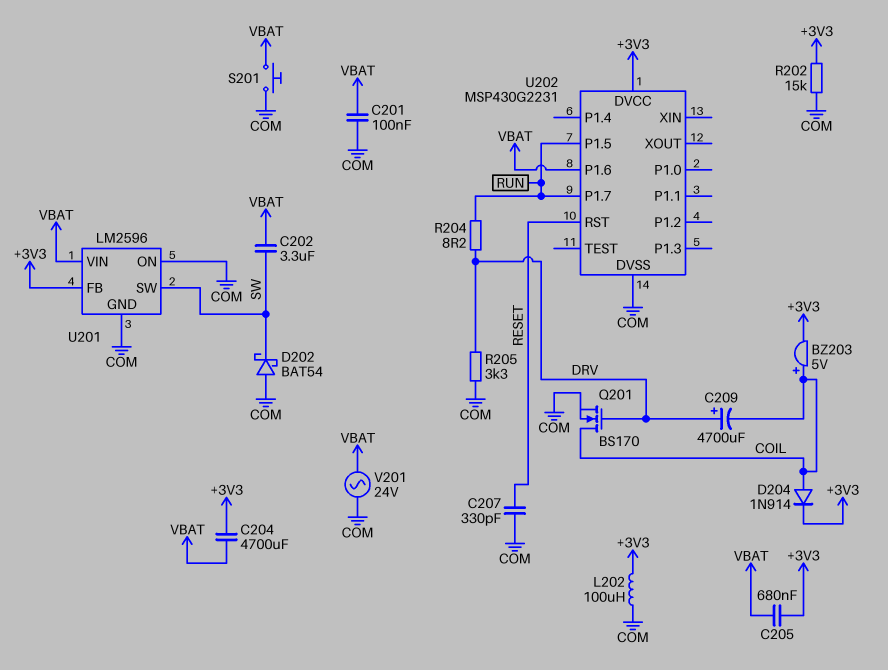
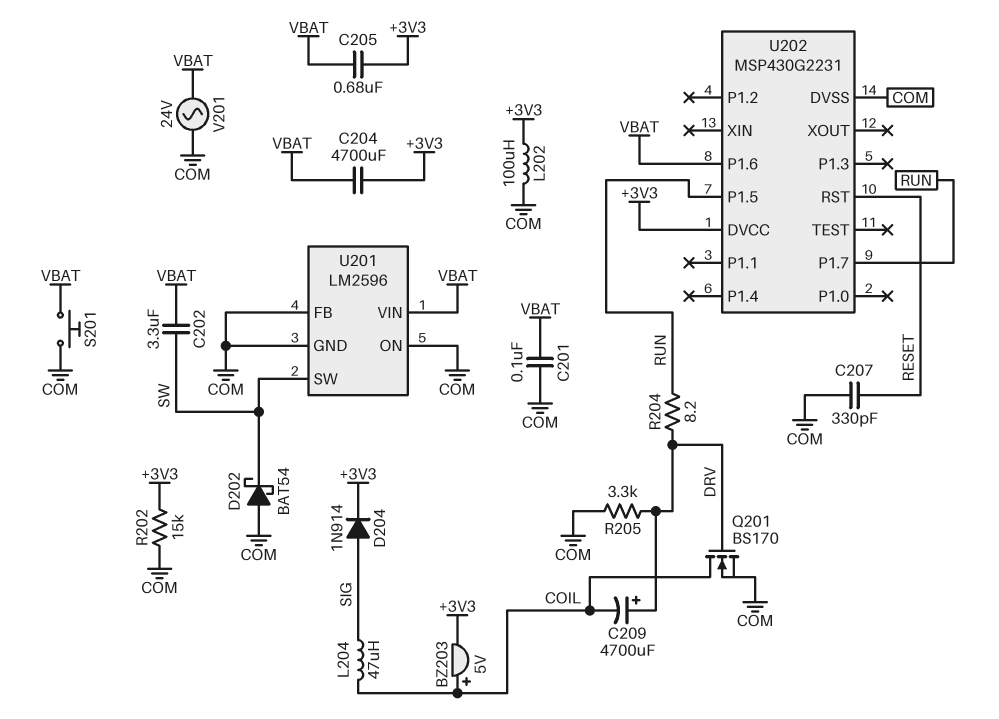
D204: diode 1N914 (A COIL, K +3V3) -> diode 1N914 (A SIG, K +3V3)
L204: none -> 47uH (COIL, SIG)
U201 pin FB: +3V3 -> COM

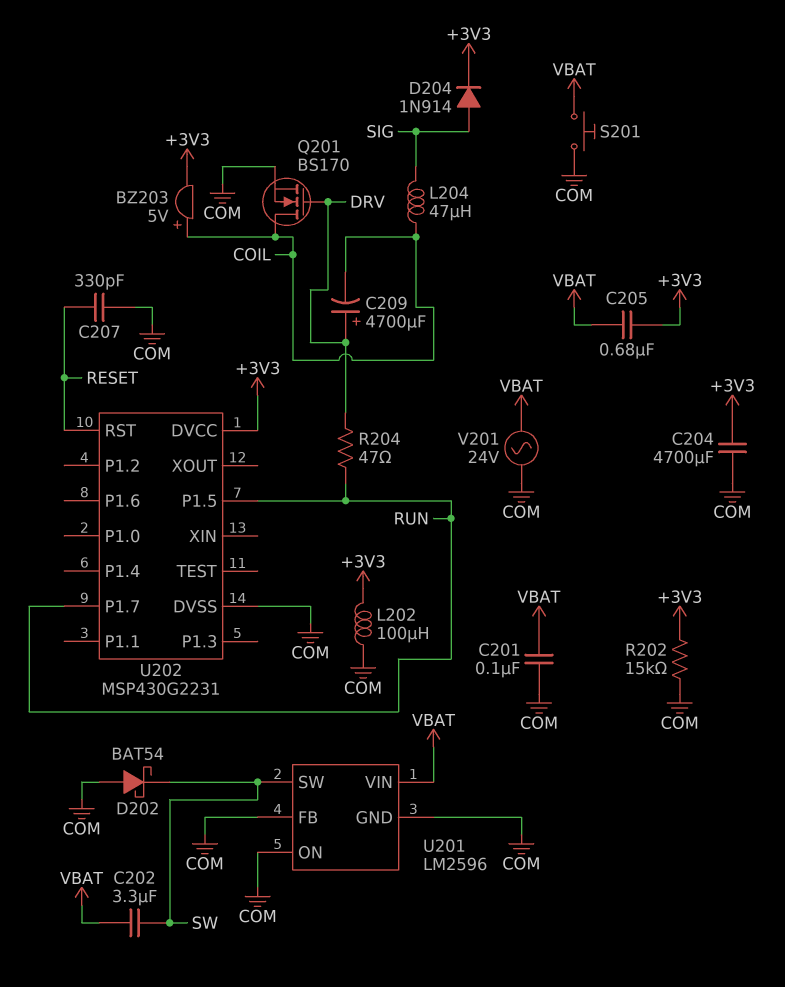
C204: 4700uF (+3V3, VBAT) -> 4700uF (+3V3, COM)
R204: 8.2 (DRV, RUN) -> 47 (DRV, RUN)
R205: 3.3k (COM, DRV) -> none
U202 pin P1.6: VBAT -> none

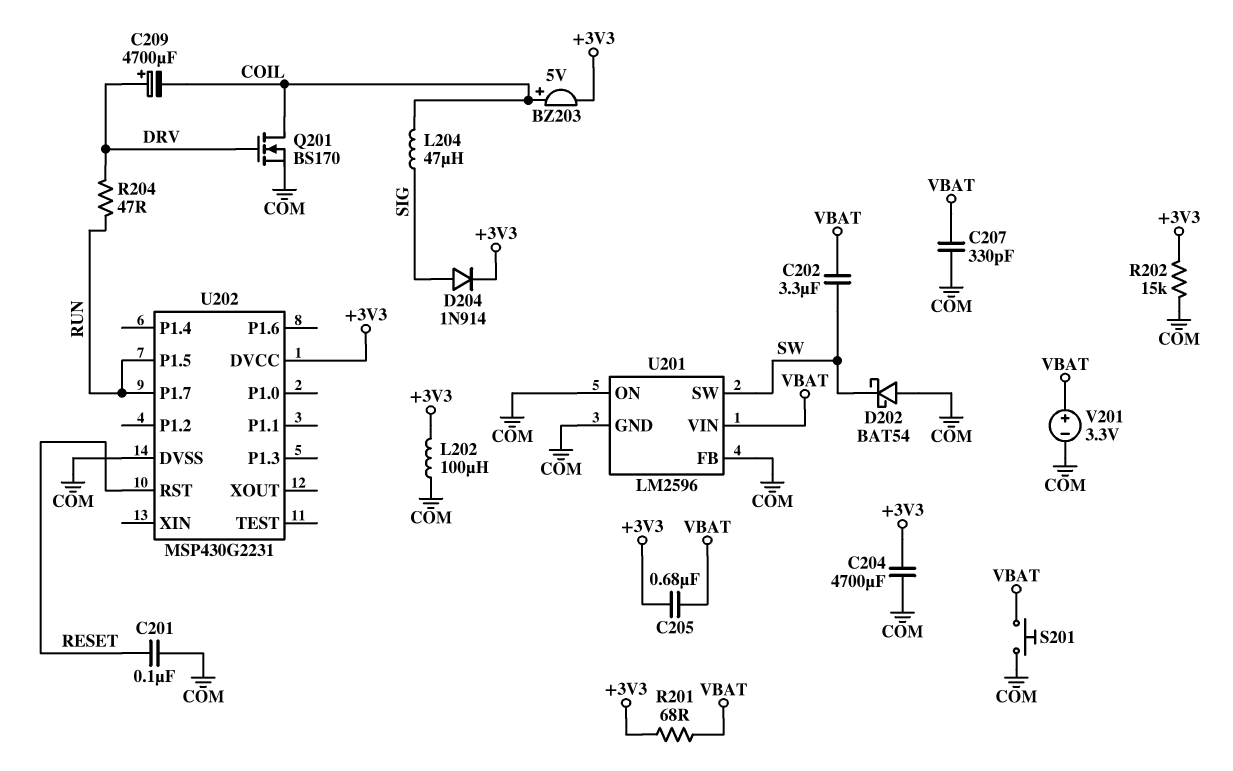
C201: 100nF (COM, VBAT) -> 100nF (COM, RESET)
C207: 330pF (COM, RESET) -> 330pF (COM, VBAT)
R201: none -> 68 (+3V3, VBAT)
V201: AC 24V (COM, VBAT) -> 3.3V (plus VBAT, minus COM)

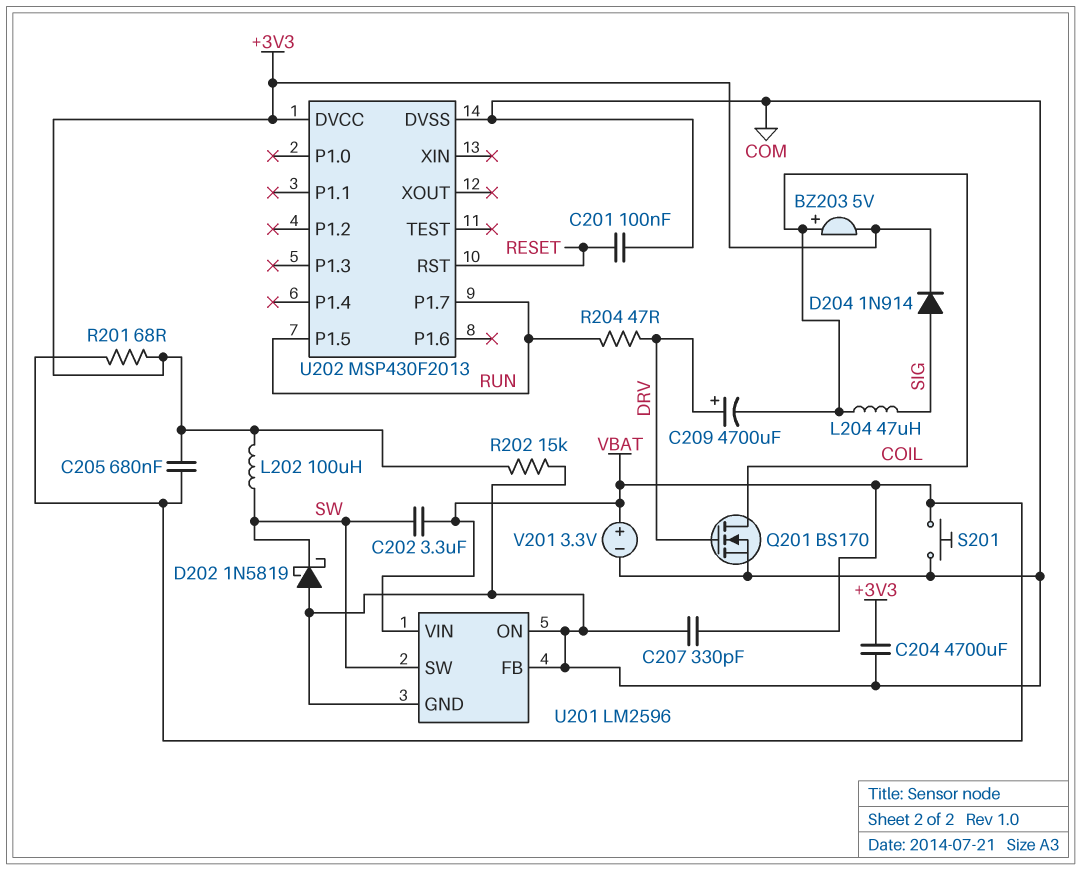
D202: schottky BAT54 (A COM, K SW) -> schottky 1N5819 (A COM, K SW)
L202: 100uH (+3V3, COM) -> 100uH (+3V3, SW)
U202: MSP430G2231 -> MSP430F2013

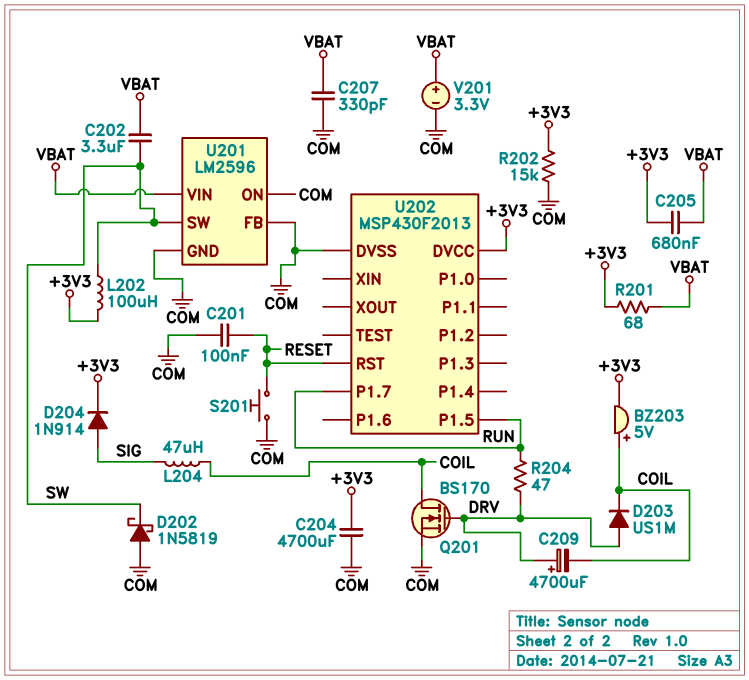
D203: none -> diode US1M (A DRV, K COIL)
S201: button (COM, VBAT) -> button (COM, RESET)

